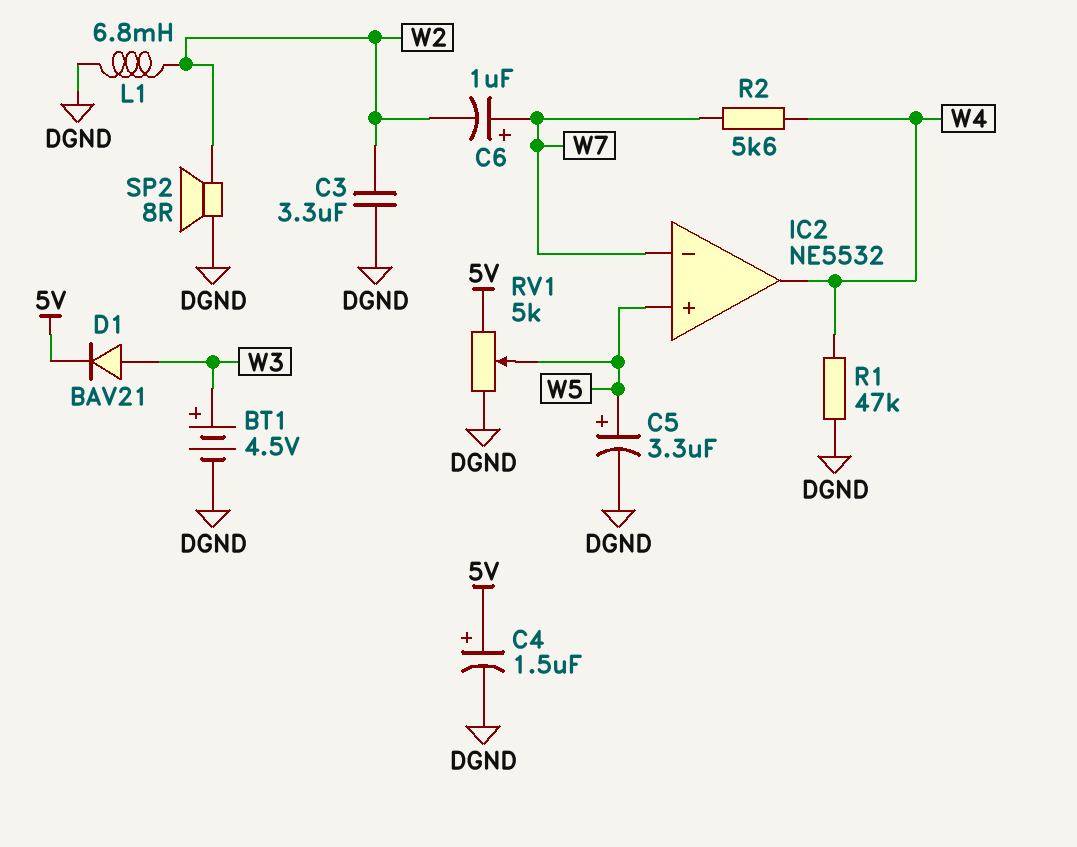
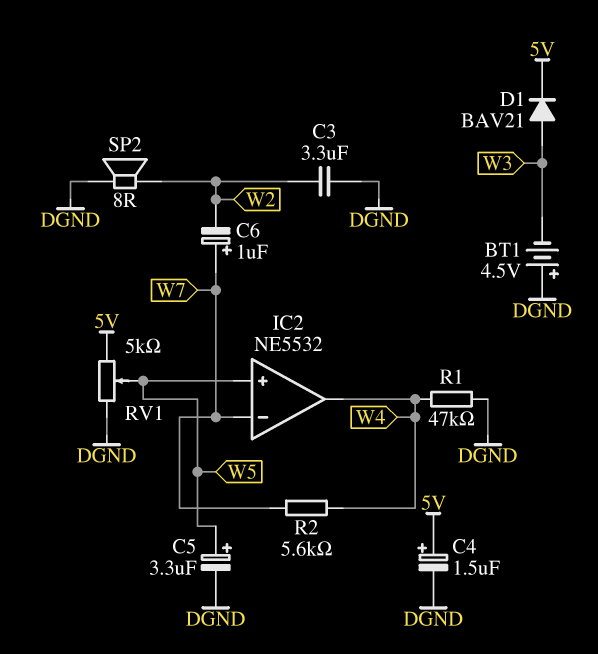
BT1: 4.5V (plus W3, minus DGND) -> 4.5V (plus DGND, minus W3)
L1: 6.8mH (DGND, W2) -> none

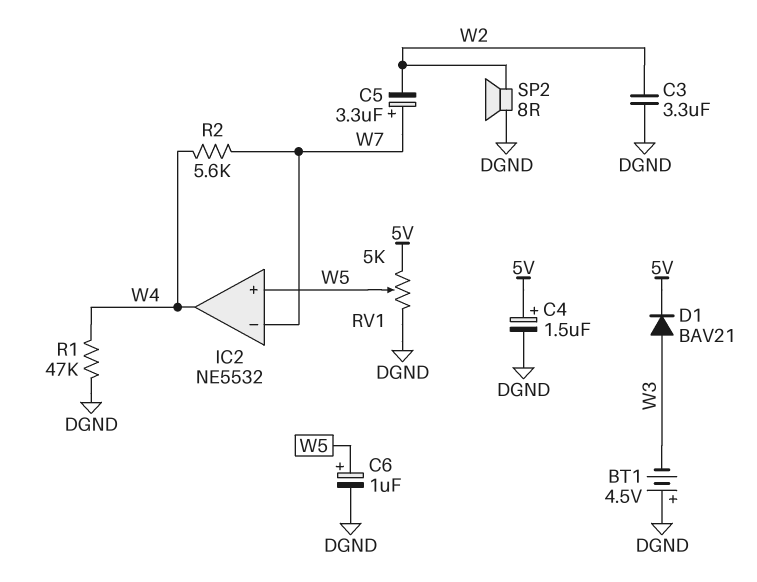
C5: 3.3uF (plus W5, minus DGND) -> 3.3uF (plus W7, minus W2)
C6: 1uF (plus W7, minus W2) -> 1uF (plus W5, minus DGND)

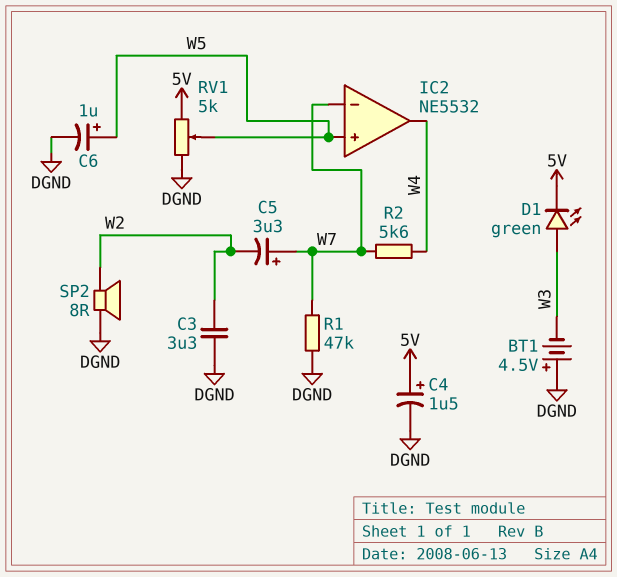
D1: diode BAV21 (A W3, K 5V) -> LED green (A W3, K 5V)
R1: 47k (DGND, W4) -> 47k (DGND, W7)

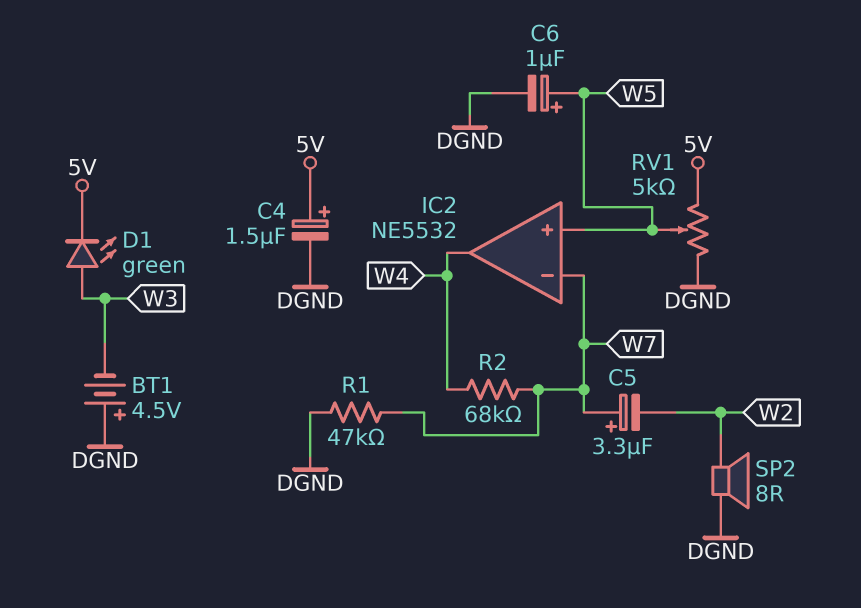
C3: 3.3uF (DGND, W2) -> none
R2: 5.6k (W4, W7) -> 68k (W4, W7)

